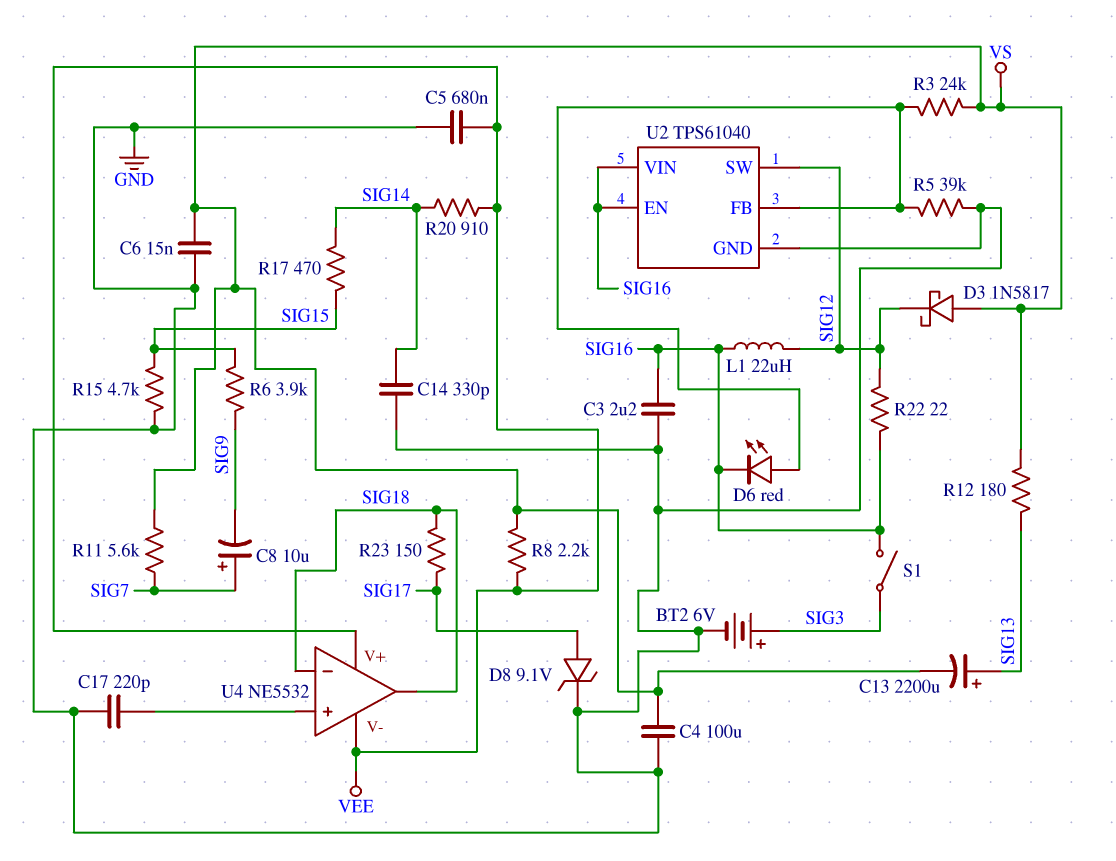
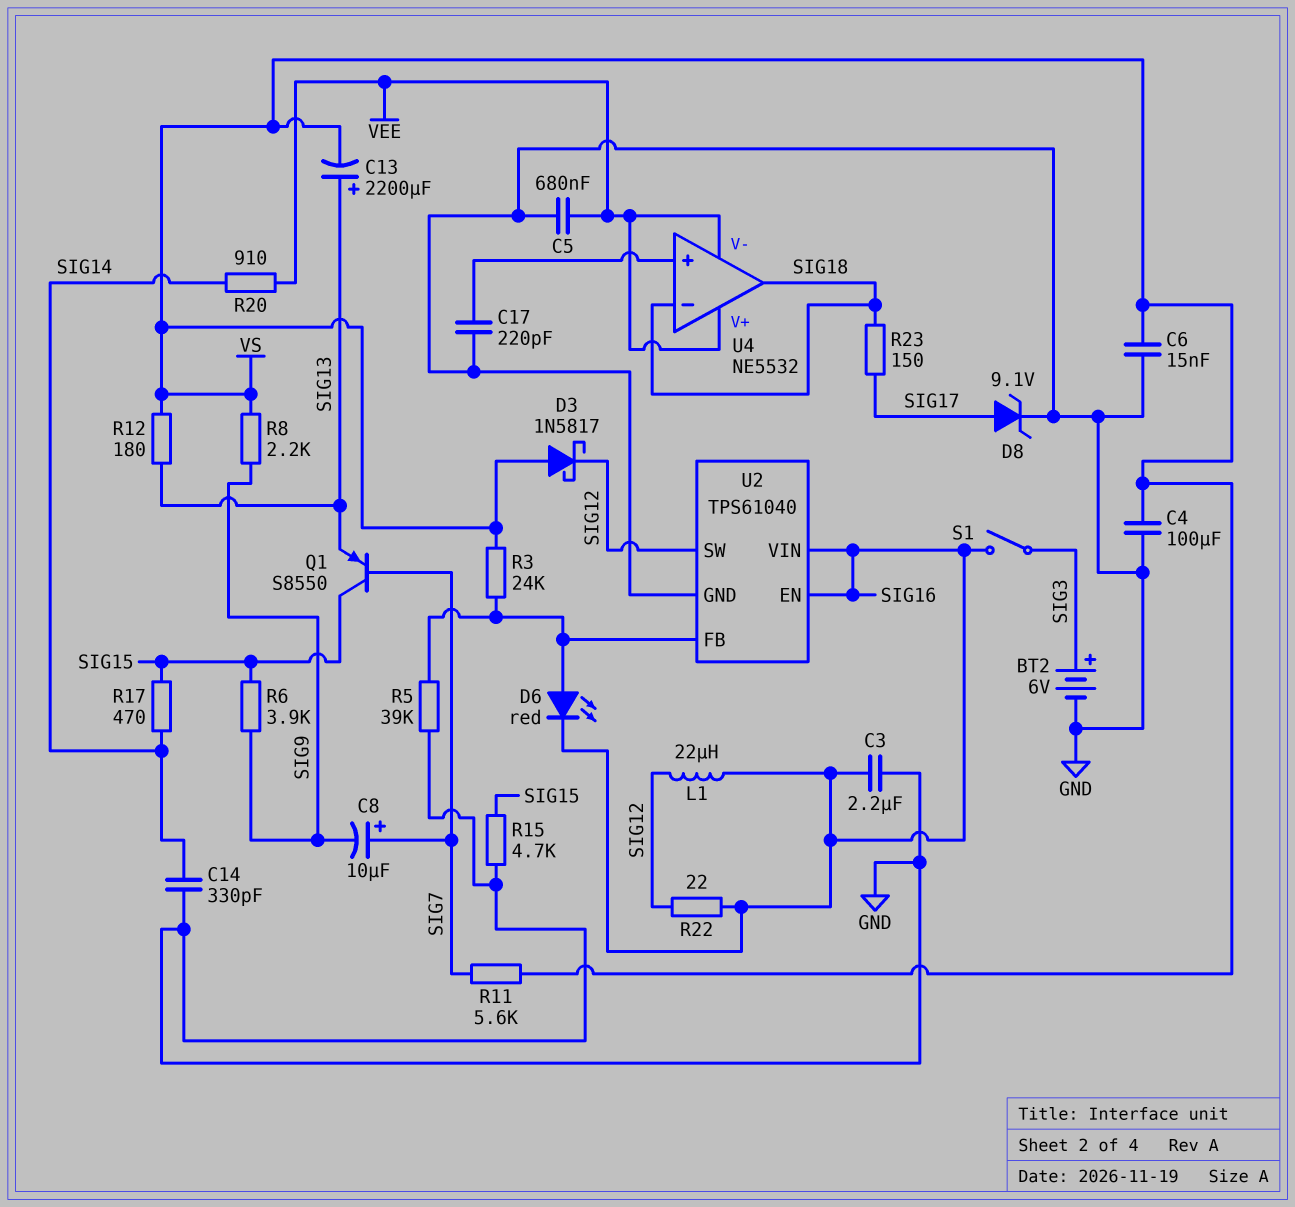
Q1: none -> PNP S8550 (B SIG7, C SIG15, E SIG13)
R8: 2.2k (VEE, VS) -> 2.2k (SIG9, VS)

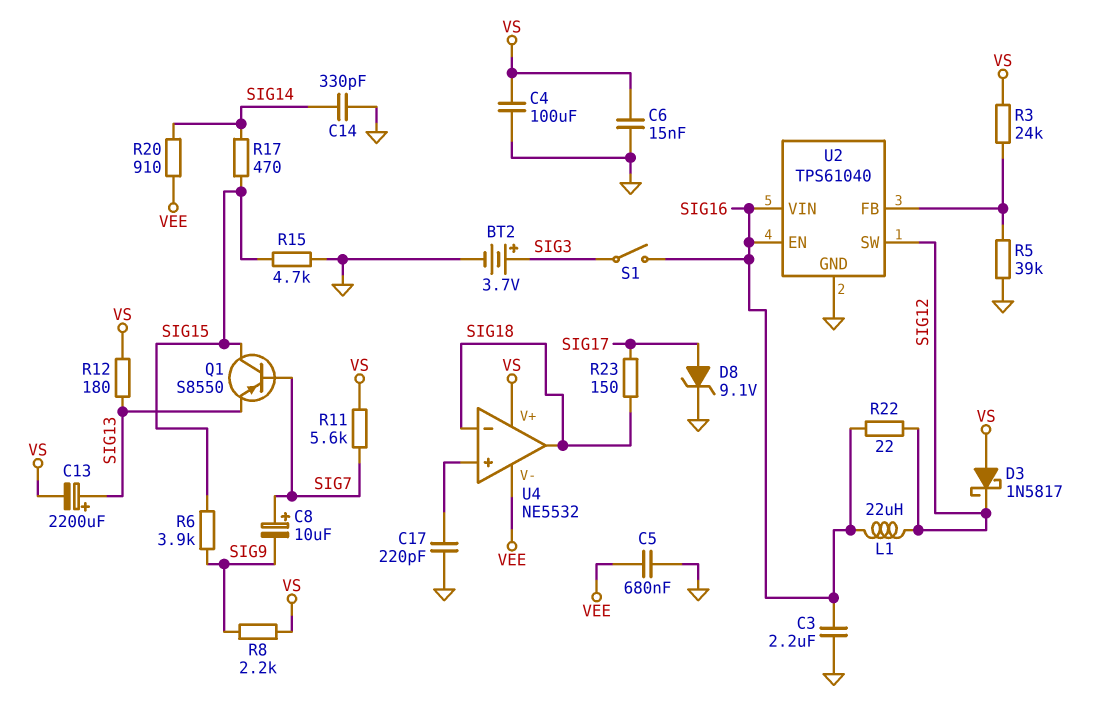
BT2: 6V (plus SIG3, minus GND) -> 3.7V (plus SIG3, minus GND)
D6: LED red (A U2/FB, K SIG16) -> none
U4 pin V+: VEE -> VS

